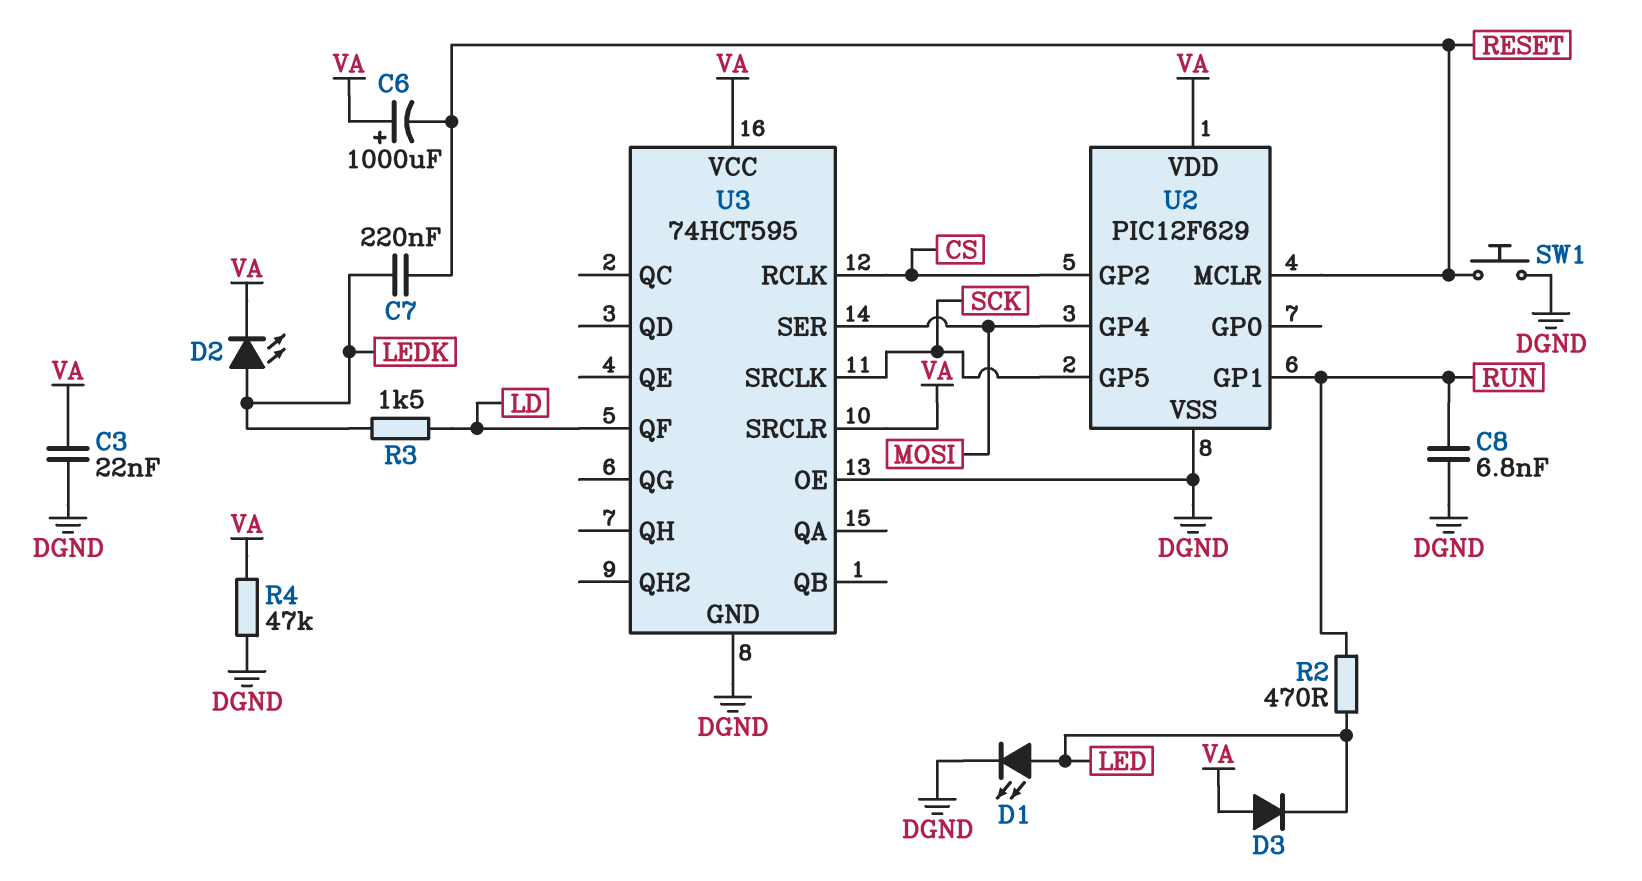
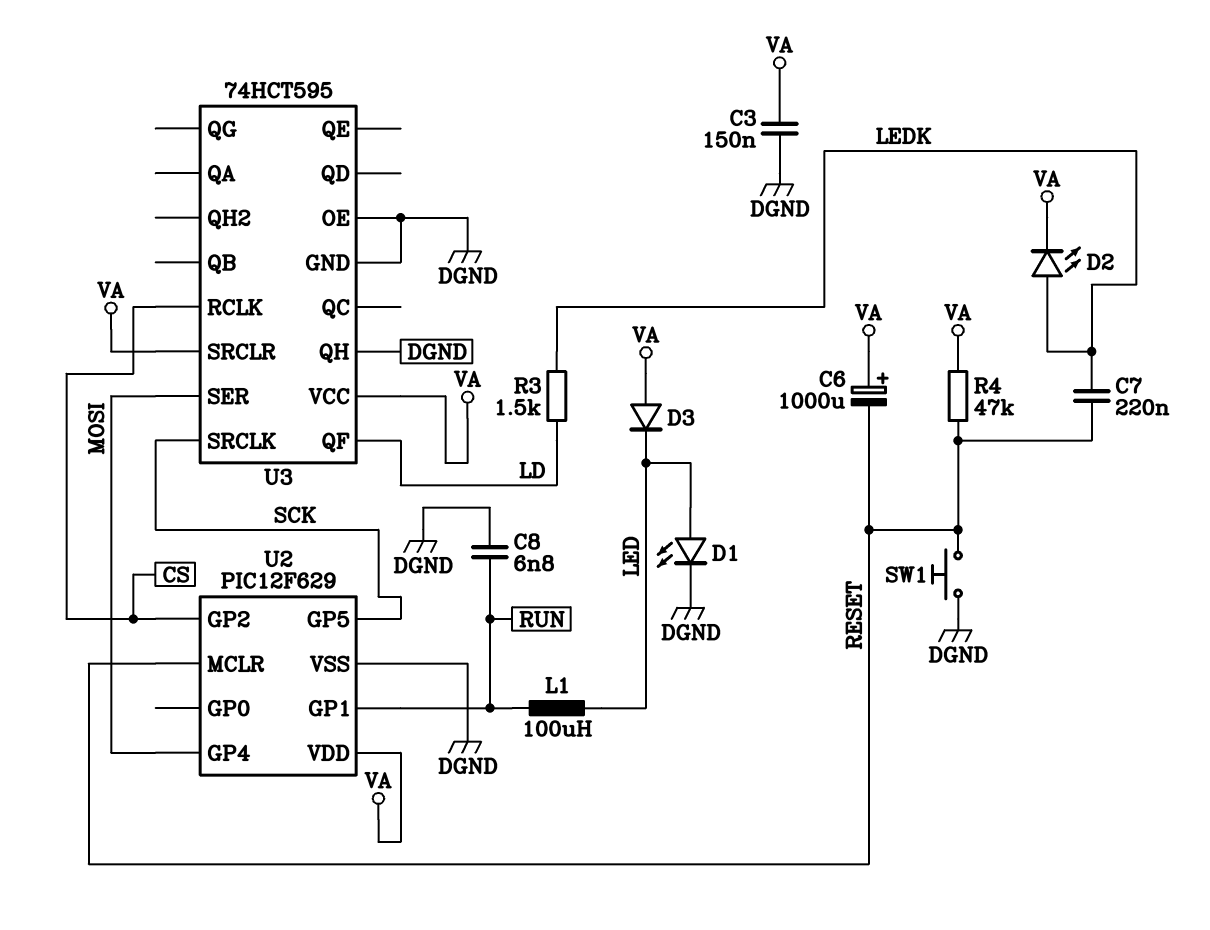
C3: 22nF (DGND, VA) -> 150nF (DGND, VA)
L1: none -> 100uH (LED, RUN)
R2: 470 (LED, RUN) -> none
R4: 47k (DGND, VA) -> 47k (RESET, VA)
U3 pin QH: none -> DGND

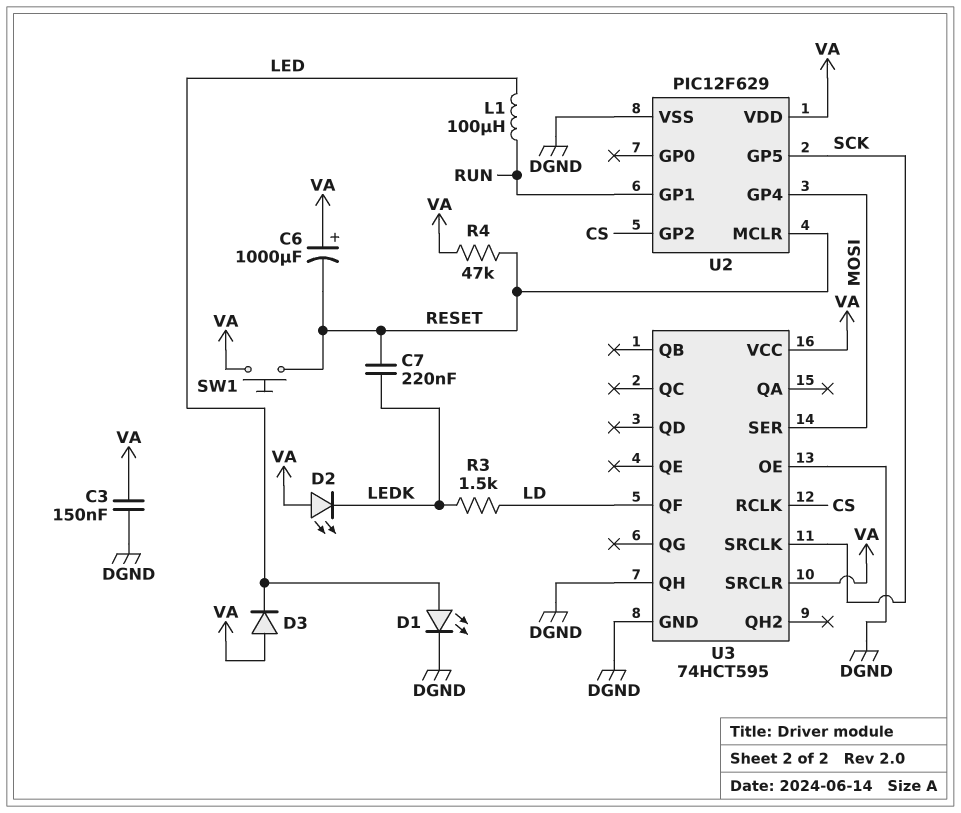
C8: 6.8nF (DGND, RUN) -> none
D2: LED (A LEDK, K VA) -> LED (A VA, K LEDK)
SW1: button (DGND, RESET) -> button (RESET, VA)

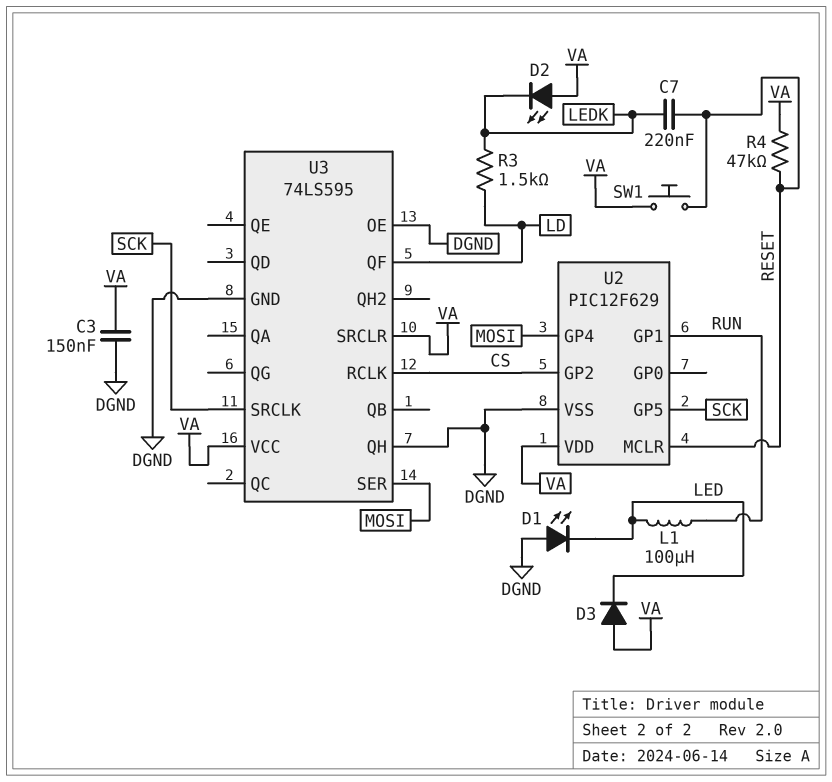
C6: 1000uF (plus VA, minus RESET) -> none
D1: LED (A LED, K DGND) -> LED (A DGND, K LED)
U3: 74HCT595 -> 74LS595

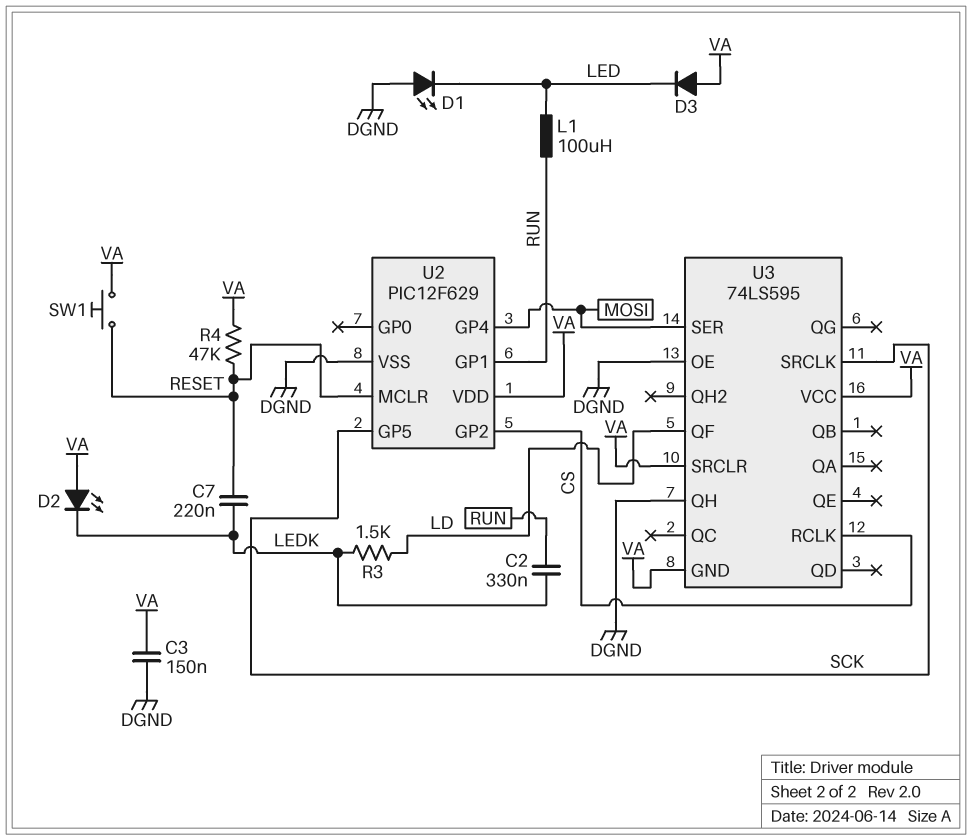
C2: none -> 330nF (LEDK, RUN)
U3 pin GND: DGND -> VA

